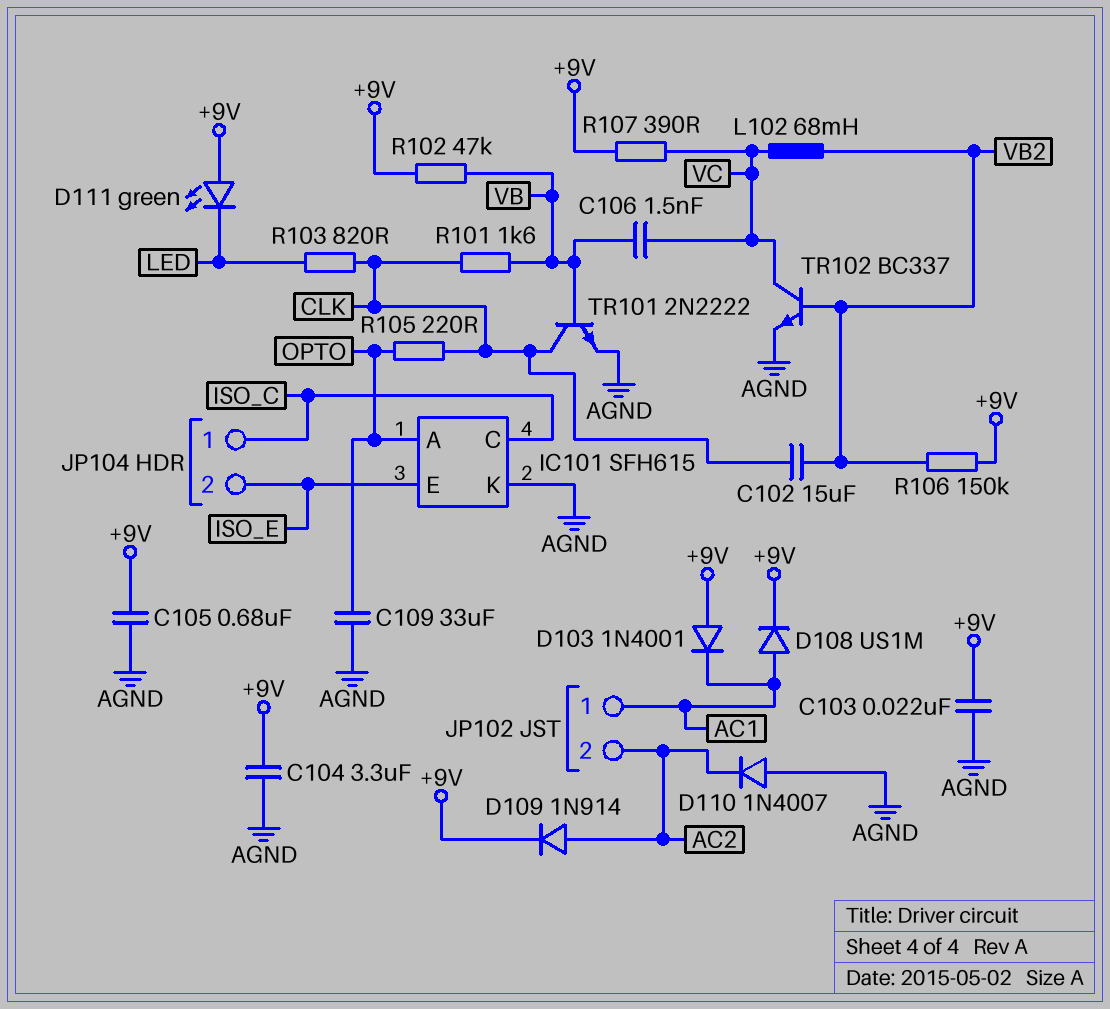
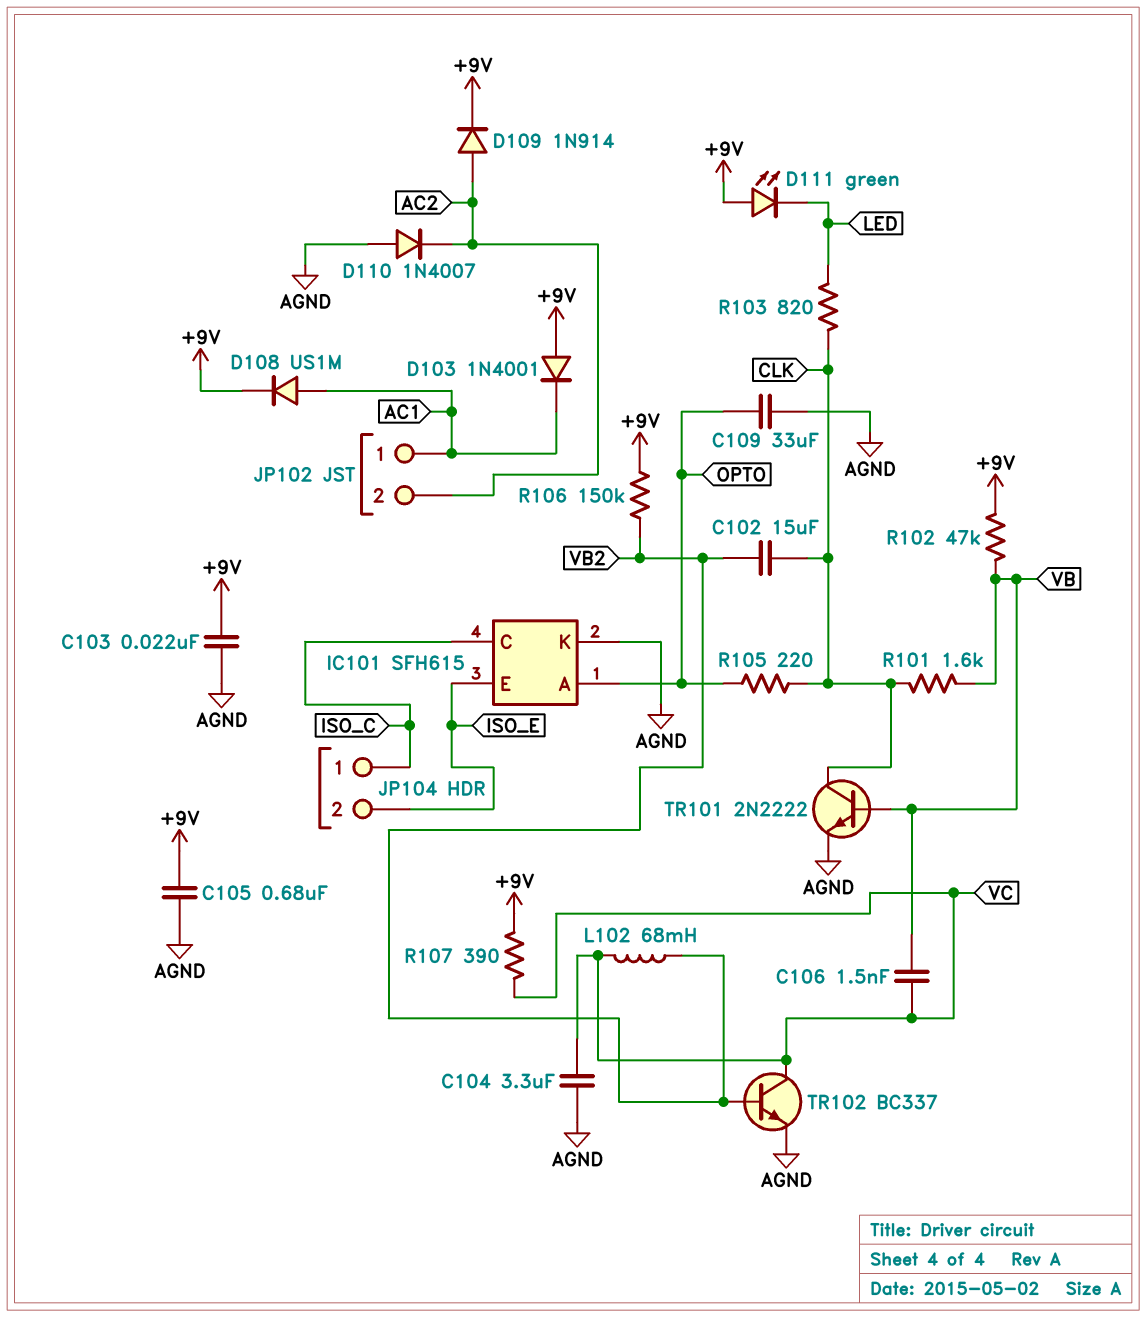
C104: 3.3uF (+9V, AGND) -> 3.3uF (AGND, VC)

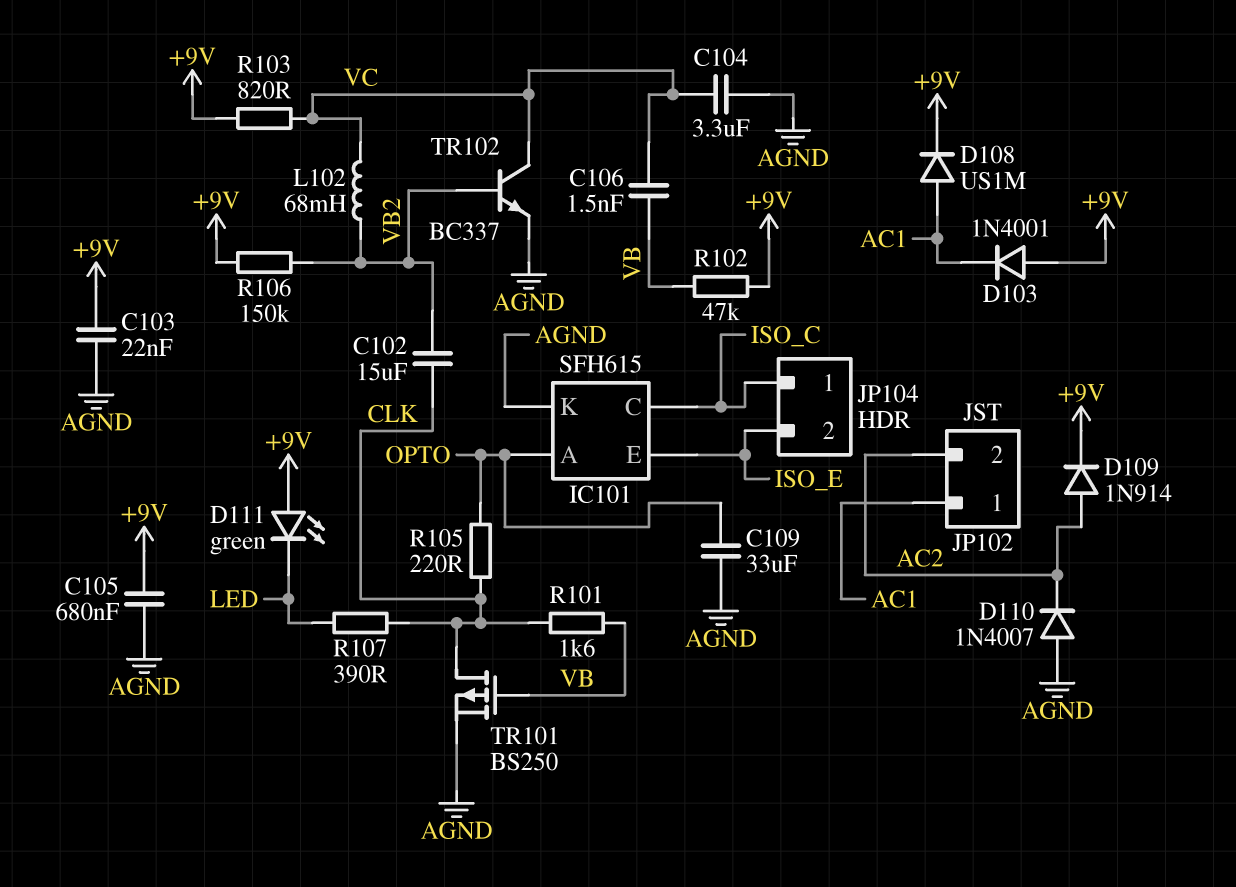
R103: 820 (CLK, LED) -> 820 (+9V, VC)
R107: 390 (+9V, VC) -> 390 (CLK, LED)
TR101: NPN 2N2222 (B VB, C CLK, E AGND) -> PMOS BS250 (G VB, D CLK, S AGND)

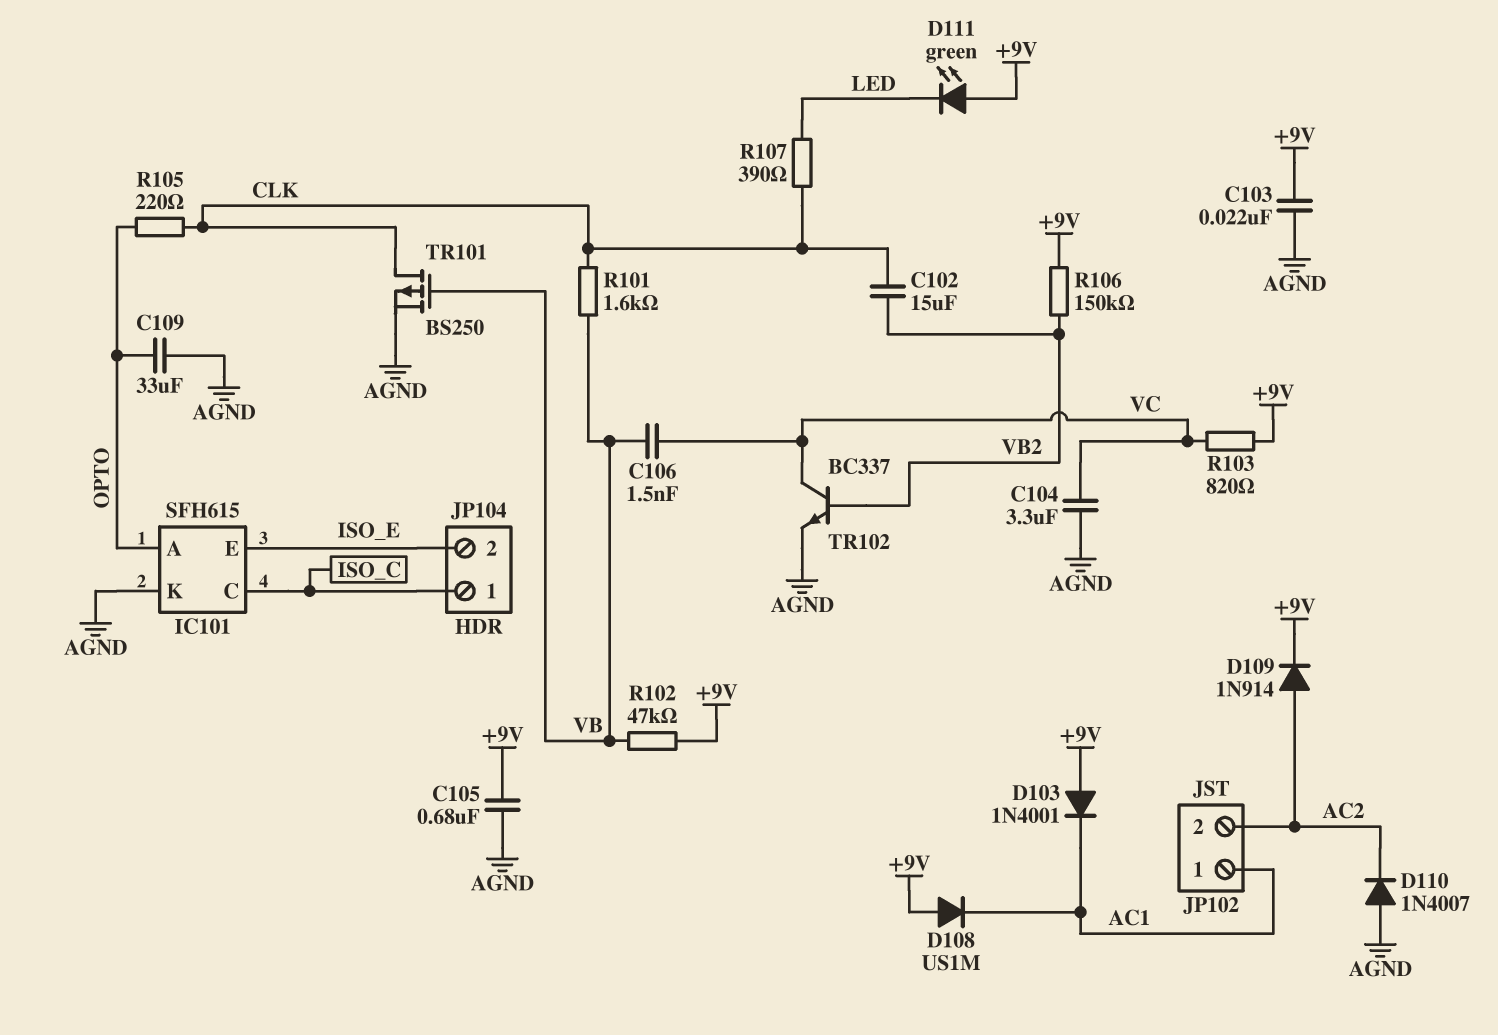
D108: diode US1M (A AC1, K +9V) -> diode US1M (A +9V, K AC1)
L102: 68mH (VB2, VC) -> none

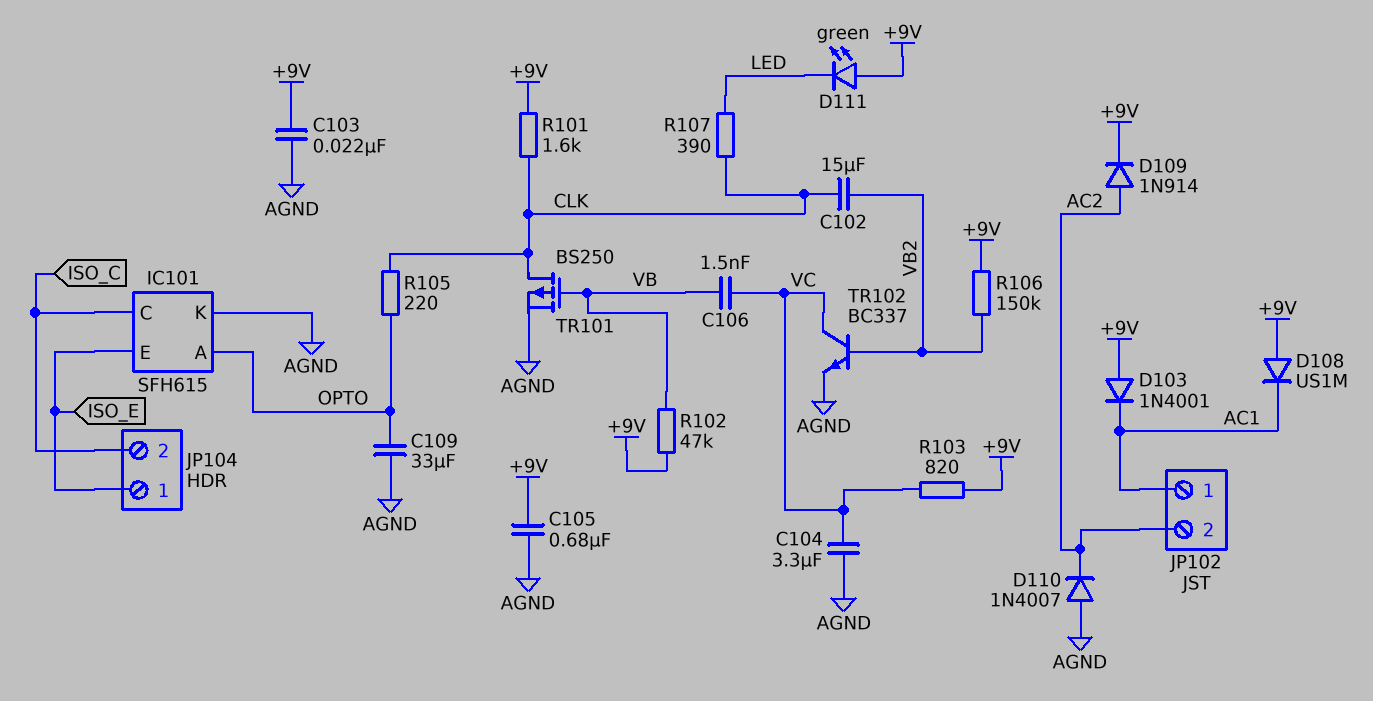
JP104 pin 1: ISO_C -> ISO_E
JP104 pin 2: ISO_E -> ISO_C
R101: 1.6k (CLK, VB) -> 1.6k (+9V, CLK)

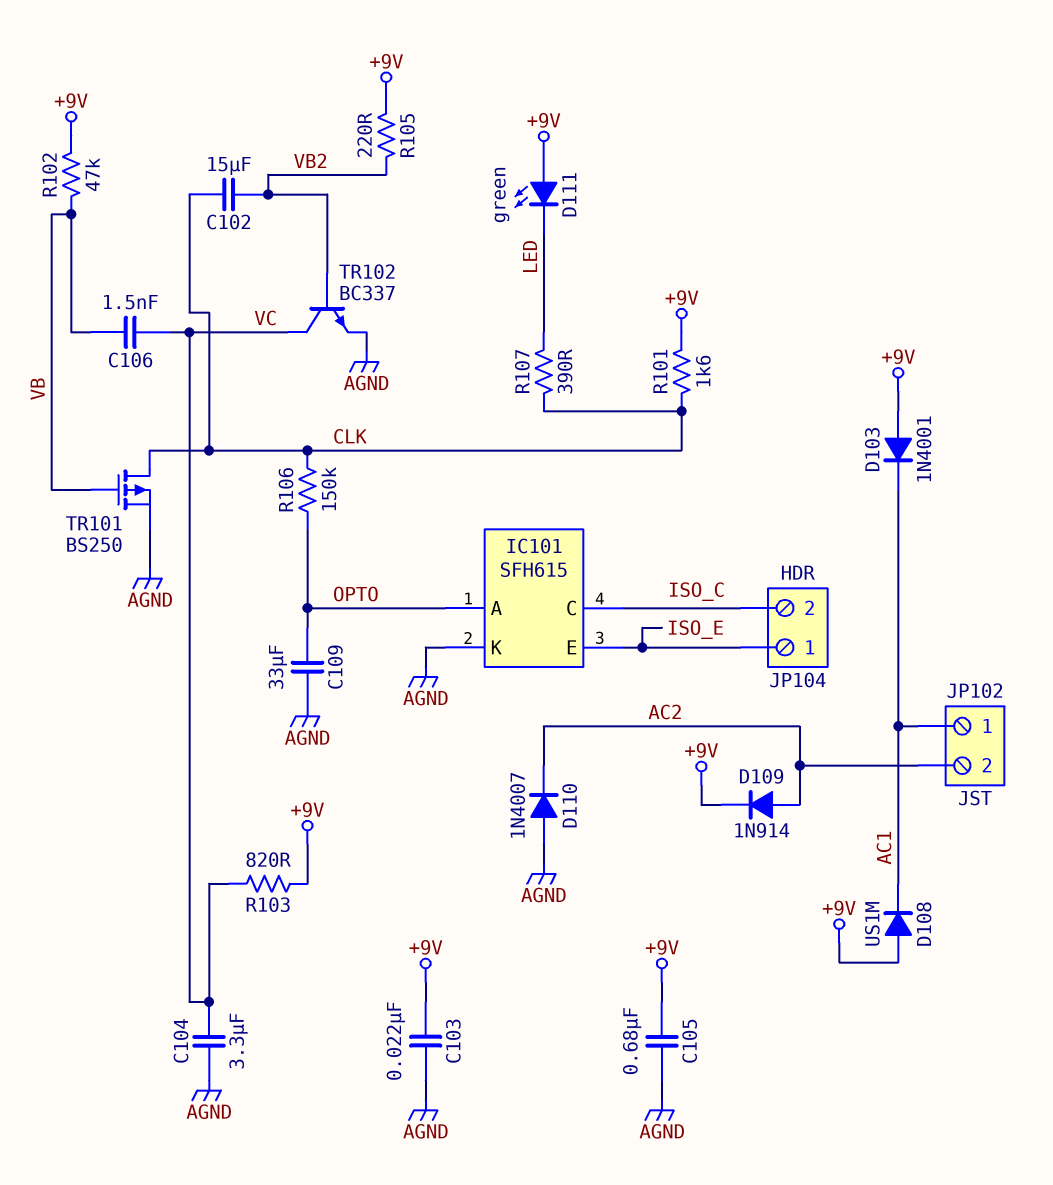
R105: 220 (CLK, OPTO) -> 220 (+9V, VB2)
R106: 150k (+9V, VB2) -> 150k (CLK, OPTO)

